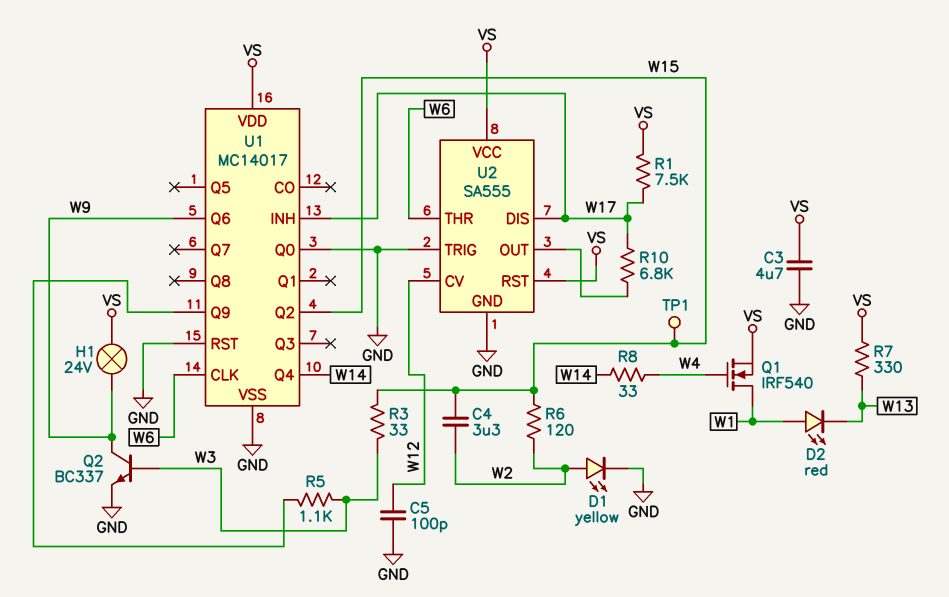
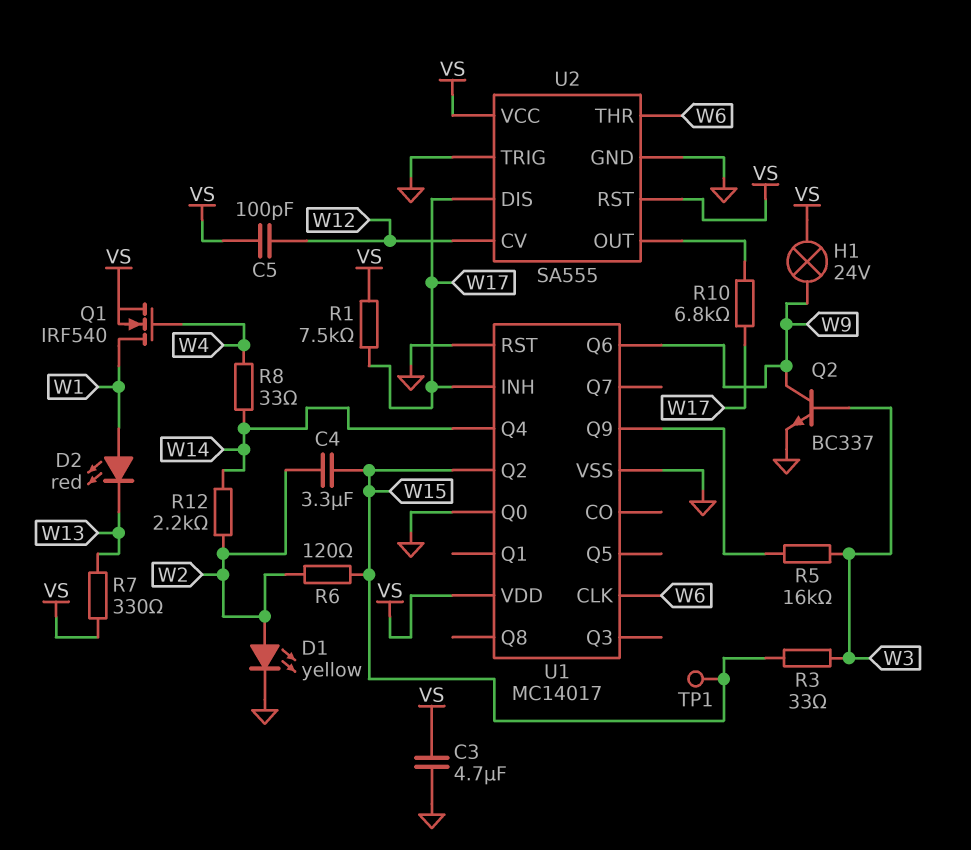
C5: 100pF (GND, W12) -> 100pF (VS, W12)
R5: 1.1k (U1/Q9, W3) -> 16k (U1/Q9, W3)
R12: none -> 2.2k (W2, W14)

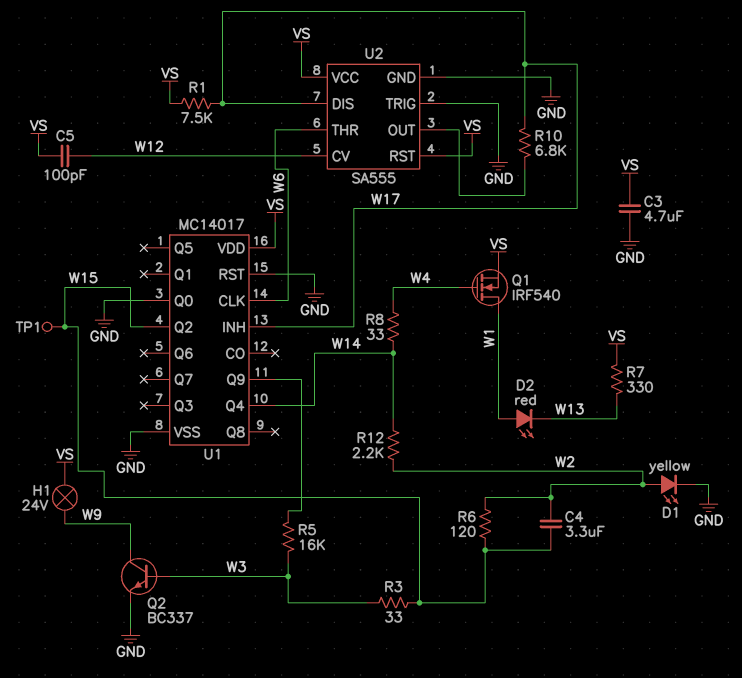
U1 pin Q6: W9 -> none

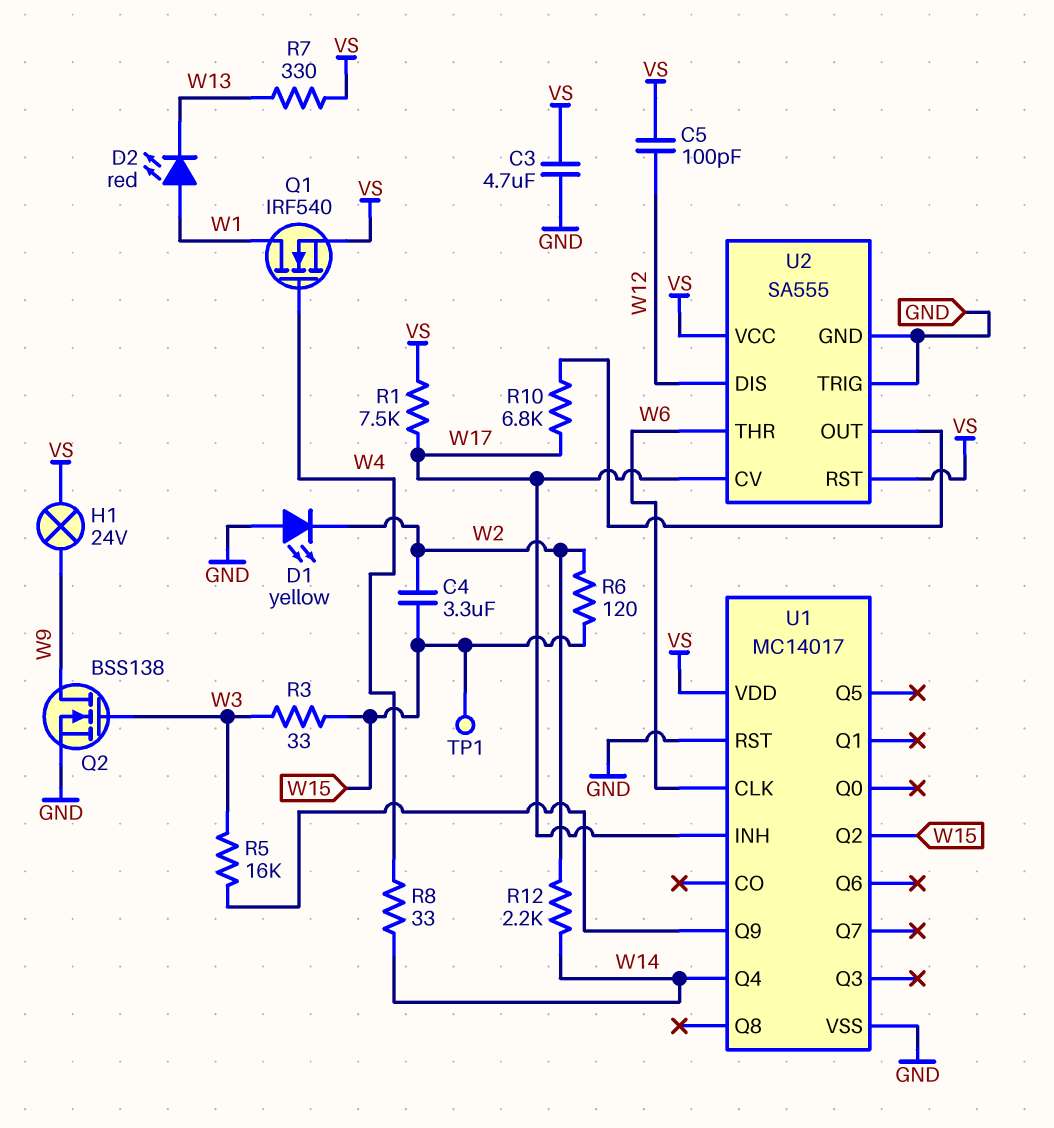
D1: LED yellow (A W2, K GND) -> LED yellow (A GND, K W2)
Q2: NPN BC337 (B W3, C W9, E GND) -> NMOS BSS138 (G W3, D W9, S GND)
U1 pin Q0: GND -> none
U2 pin CV: W12 -> W17
U2 pin DIS: W17 -> W12

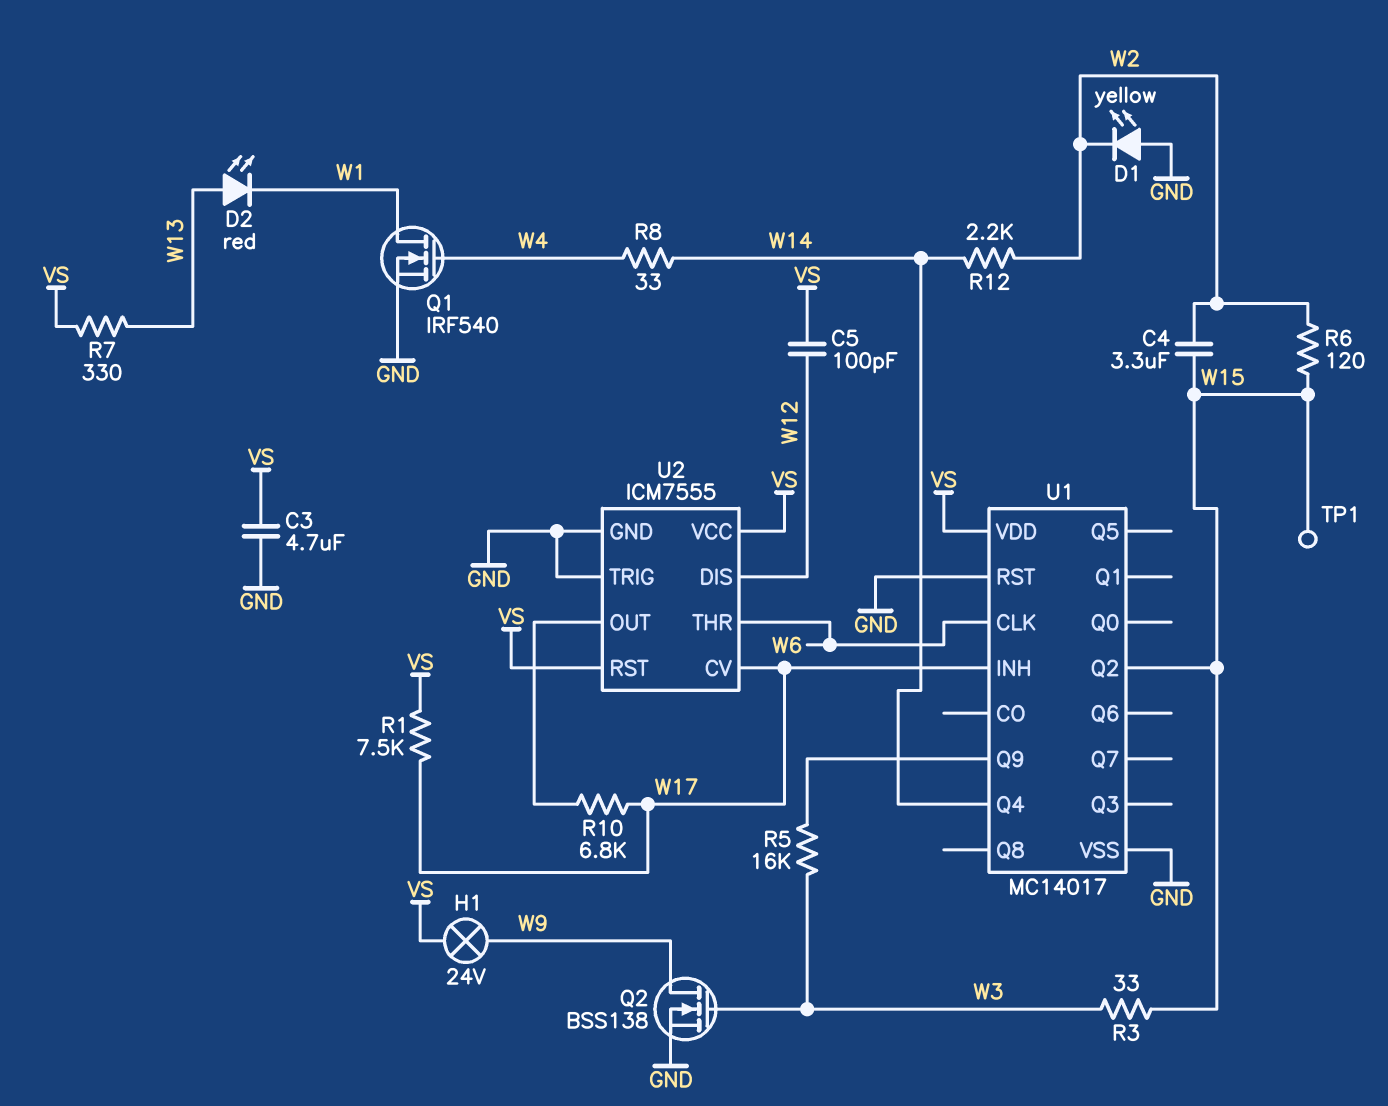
D2: LED red (A W1, K W13) -> LED red (A W13, K W1)
Q1: NMOS IRF540 (G W4, D W1, S VS) -> NMOS IRF540 (G W4, D W1, S GND)
U2: SA555 -> ICM7555

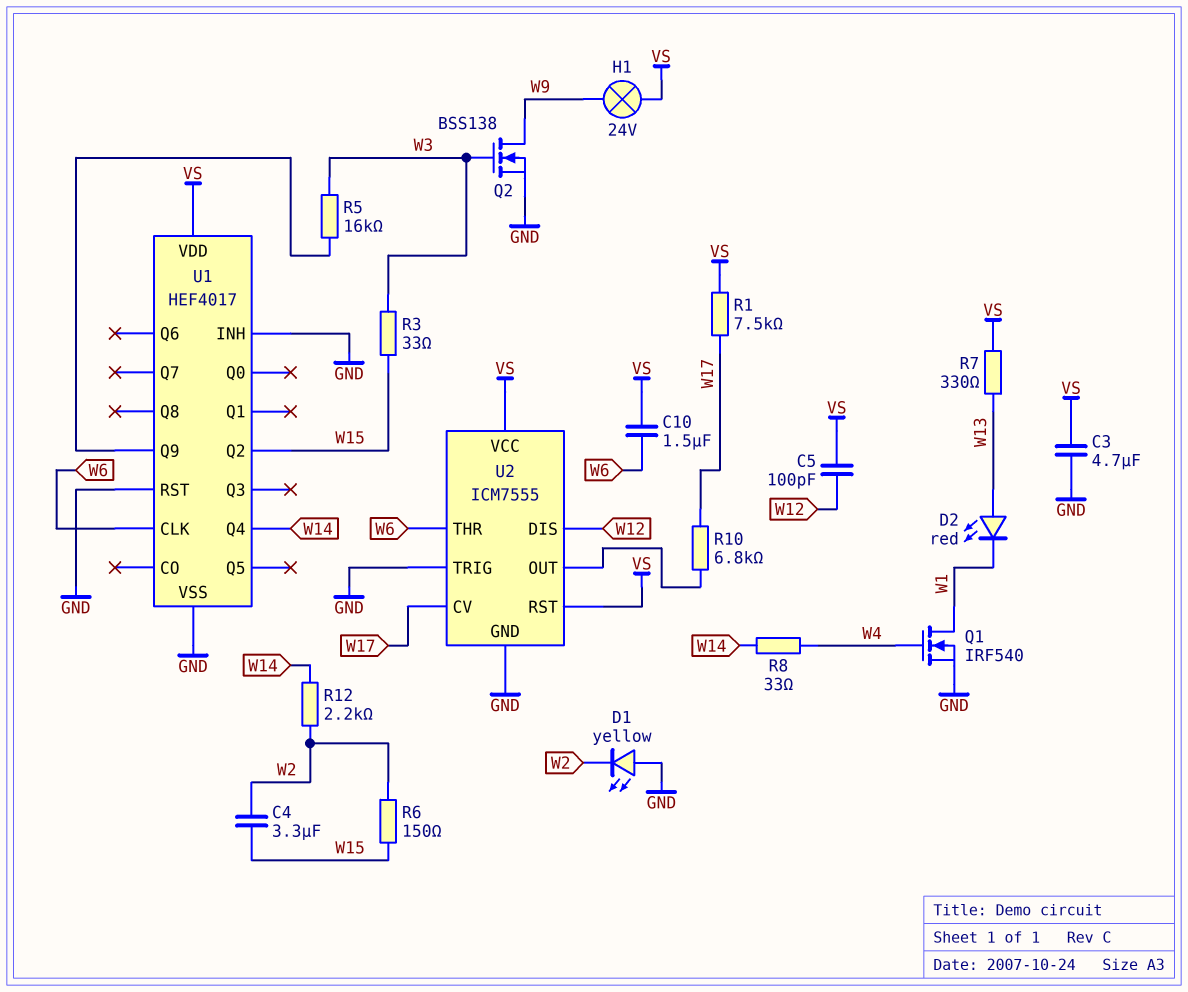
C10: none -> 1.5uF (VS, W6)
R6: 120 (W2, W15) -> 150 (W2, W15)
TP1: test point (W15) -> none
U1: MC14017 -> HEF4017
U1 pin INH: W17 -> GND

